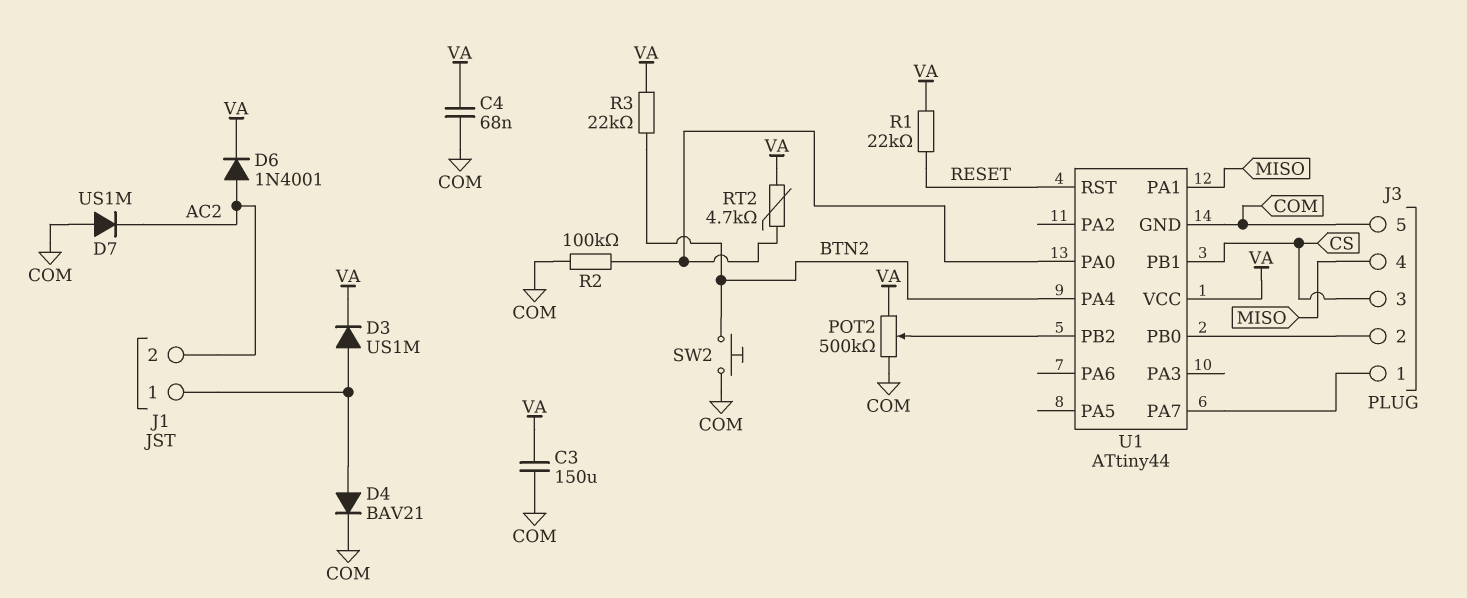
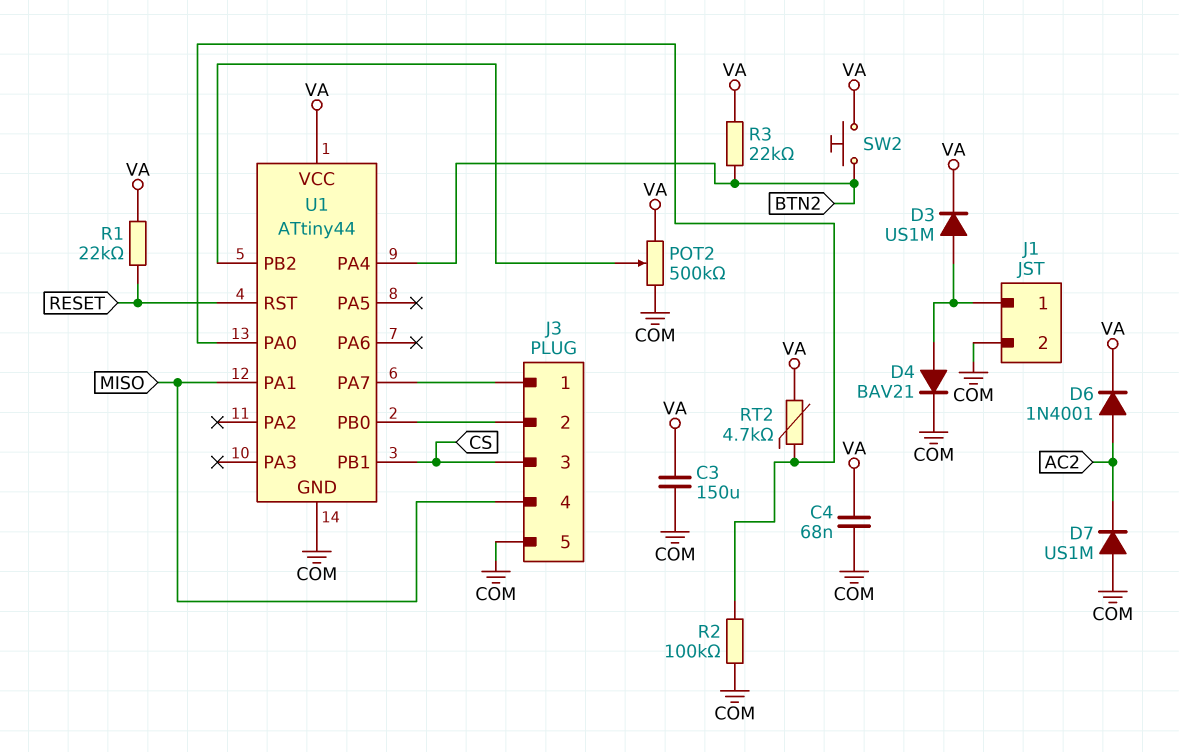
J1 pin 2: AC2 -> COM
SW2: button (BTN2, COM) -> button (BTN2, VA)

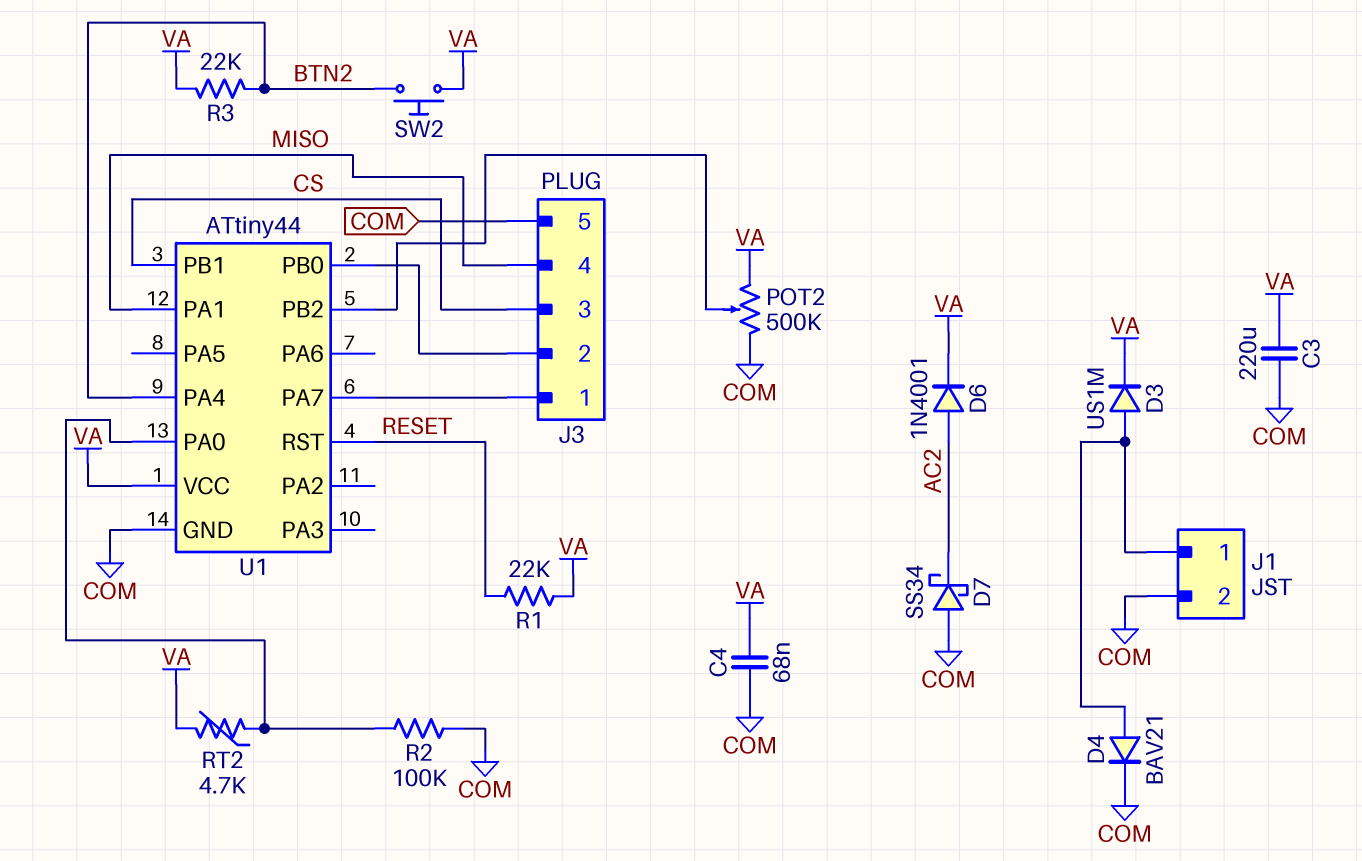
C3: 150uF (COM, VA) -> 220uF (COM, VA)
D7: diode US1M (A COM, K AC2) -> schottky SS34 (A COM, K AC2)

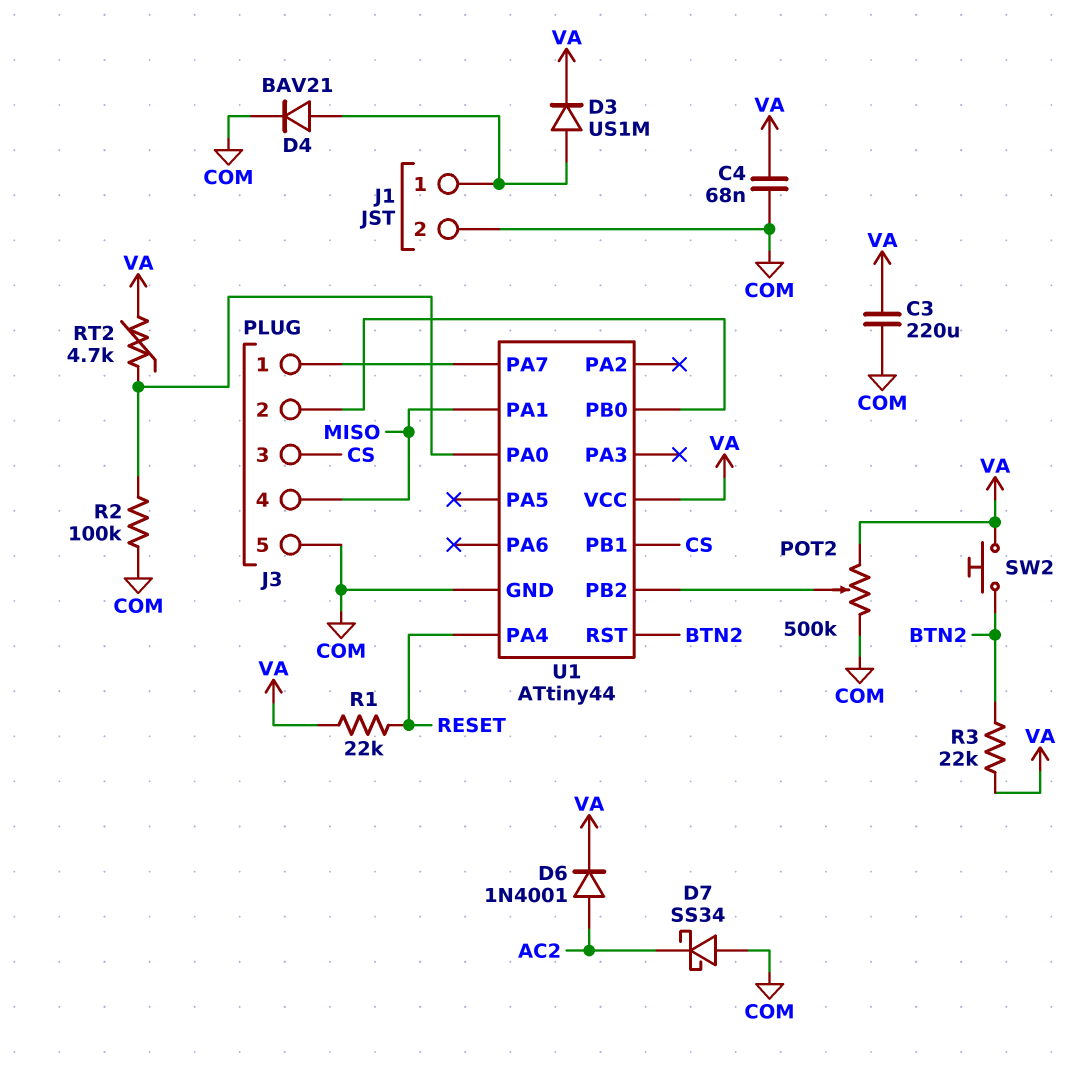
U1 pin PA4: BTN2 -> RESET
U1 pin RST: RESET -> BTN2

